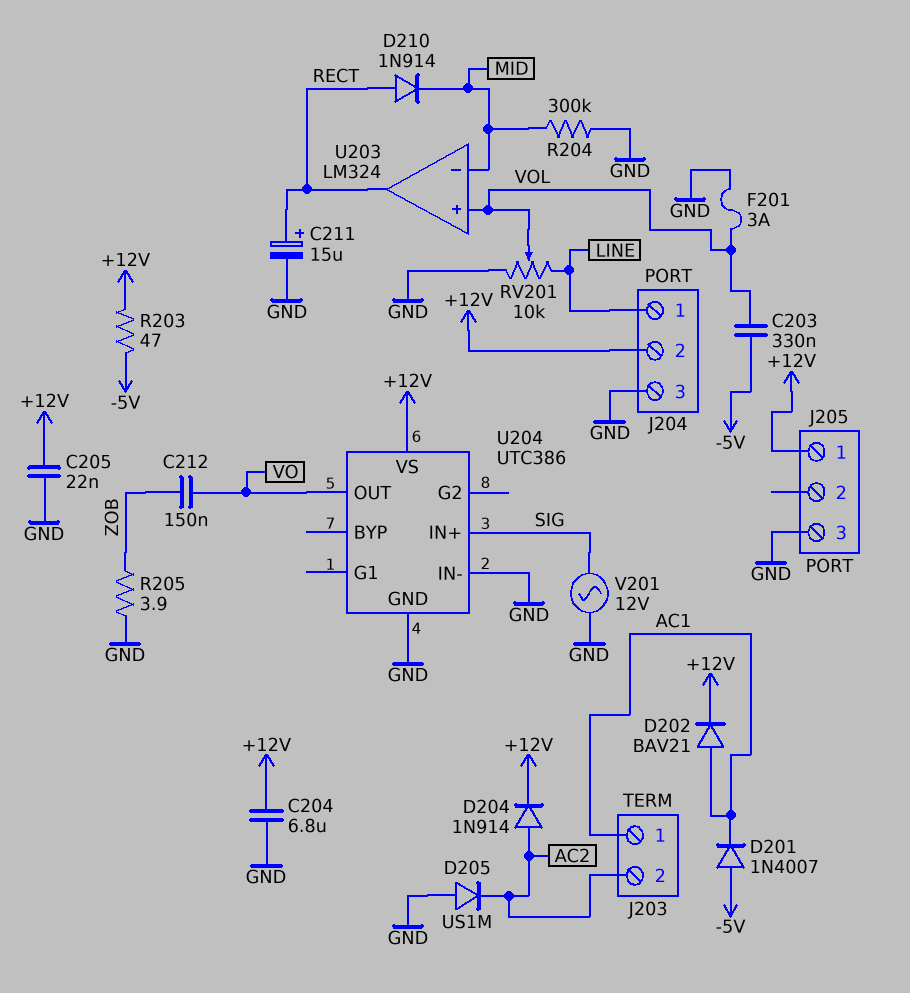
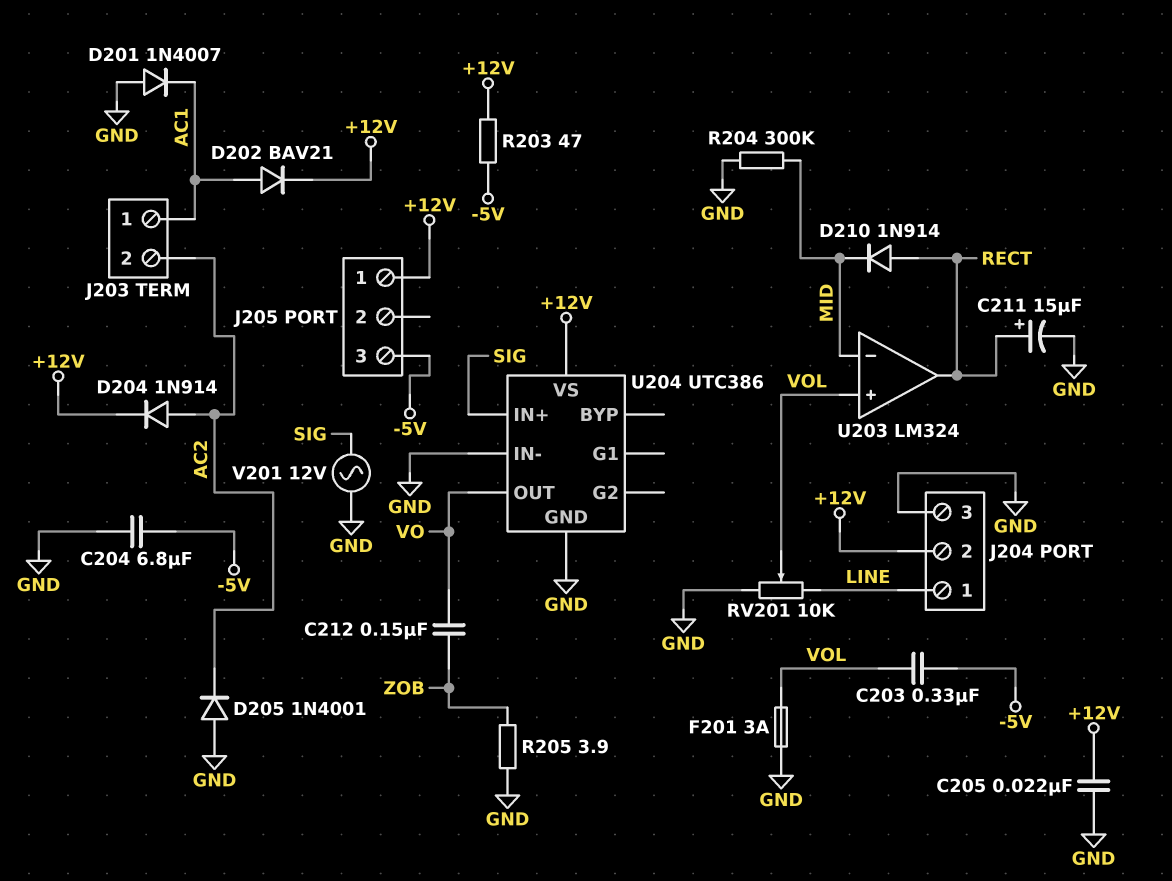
C204: 6.8uF (+12V, GND) -> 6.8uF (-5V, GND)
D201: diode 1N4007 (A -5V, K AC1) -> diode 1N4007 (A GND, K AC1)
D205: diode US1M (A GND, K AC2) -> diode 1N4001 (A GND, K AC2)
J205 pin 3: GND -> -5V

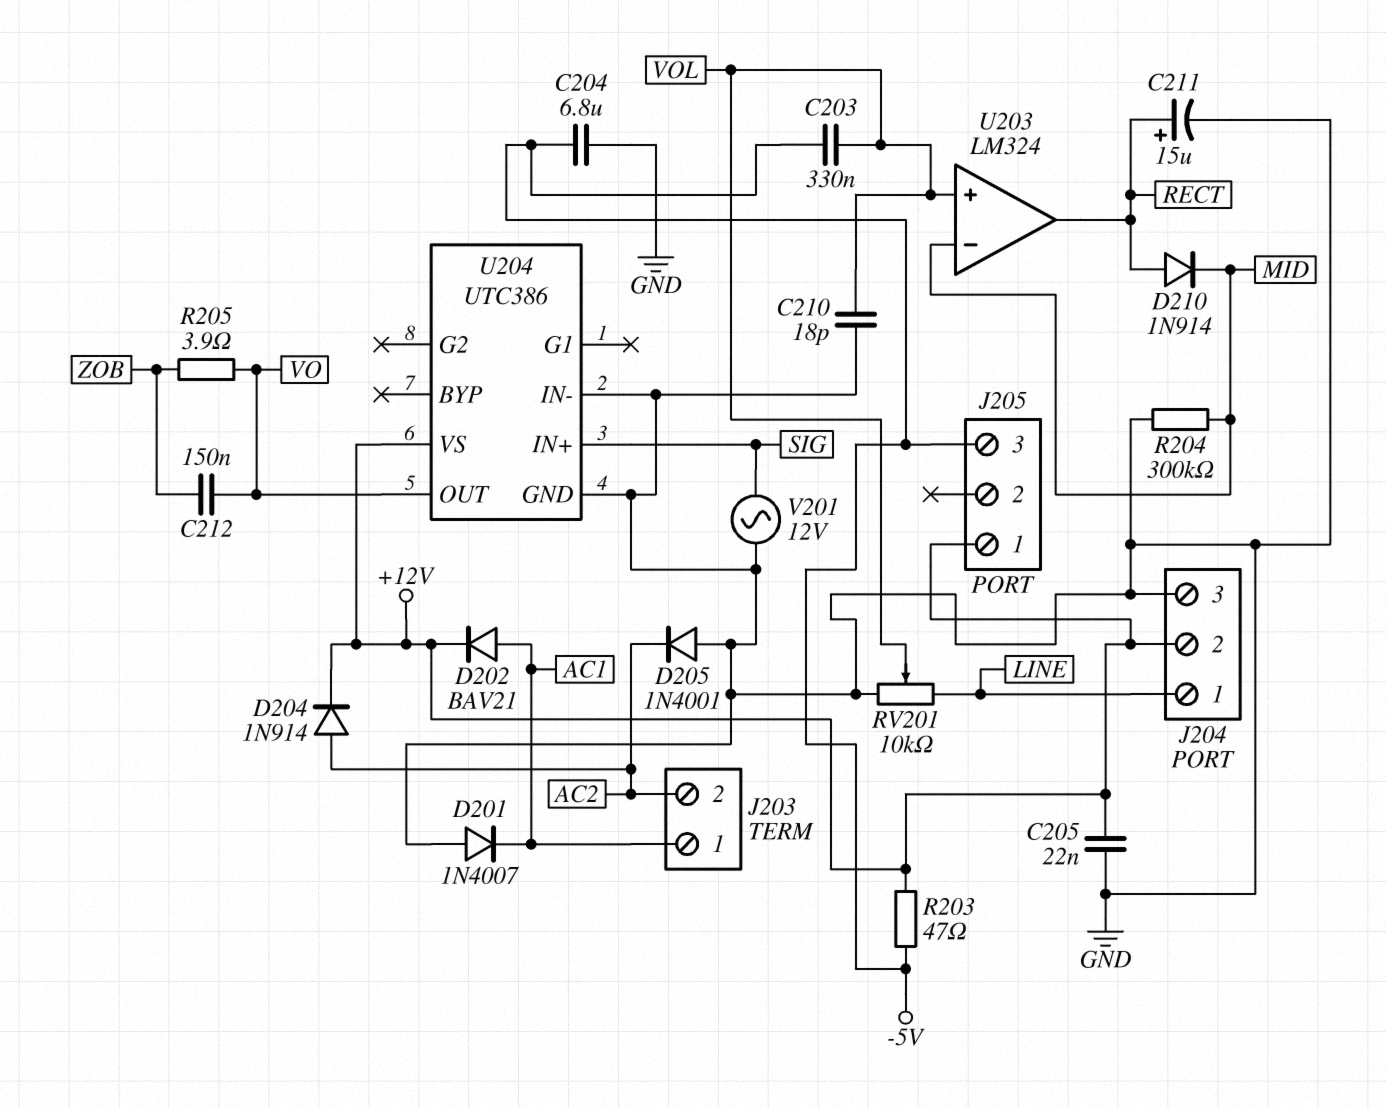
C210: none -> 18pF (GND, VOL)
F201: 3A (GND, VOL) -> none
R205: 3.9 (GND, ZOB) -> 3.9 (VO, ZOB)

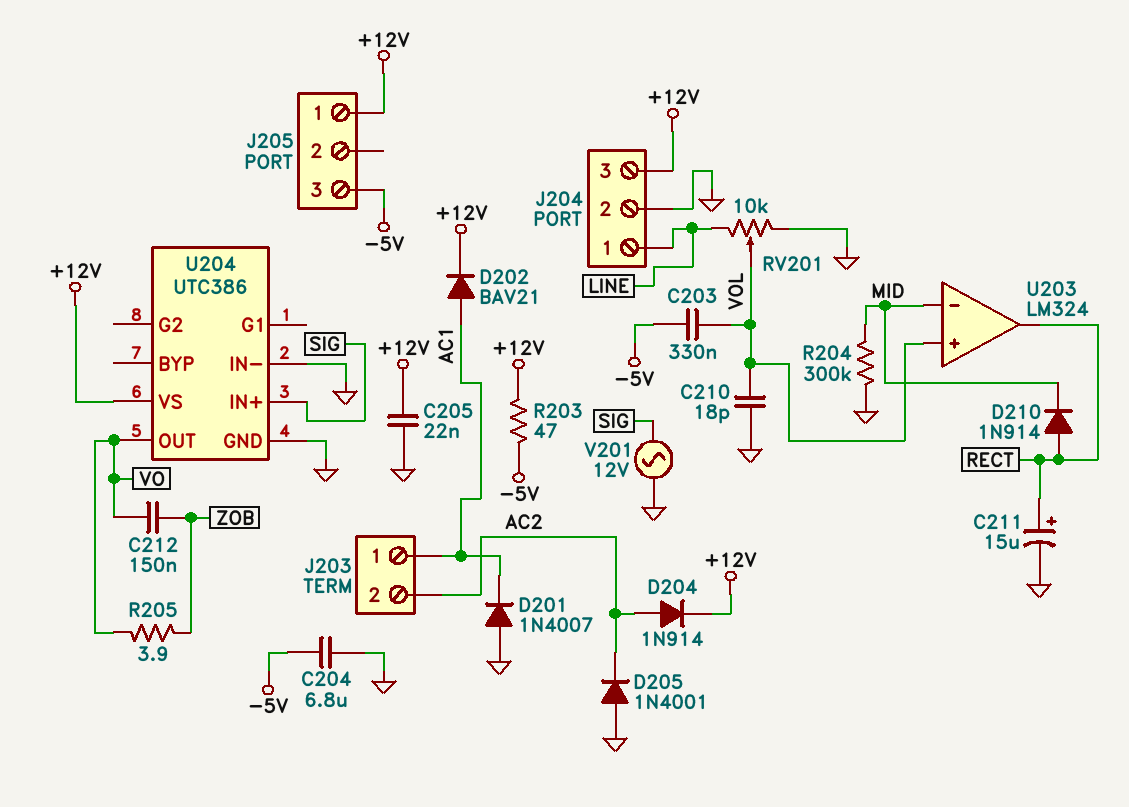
J204 pin 2: +12V -> GND
J204 pin 3: GND -> +12V

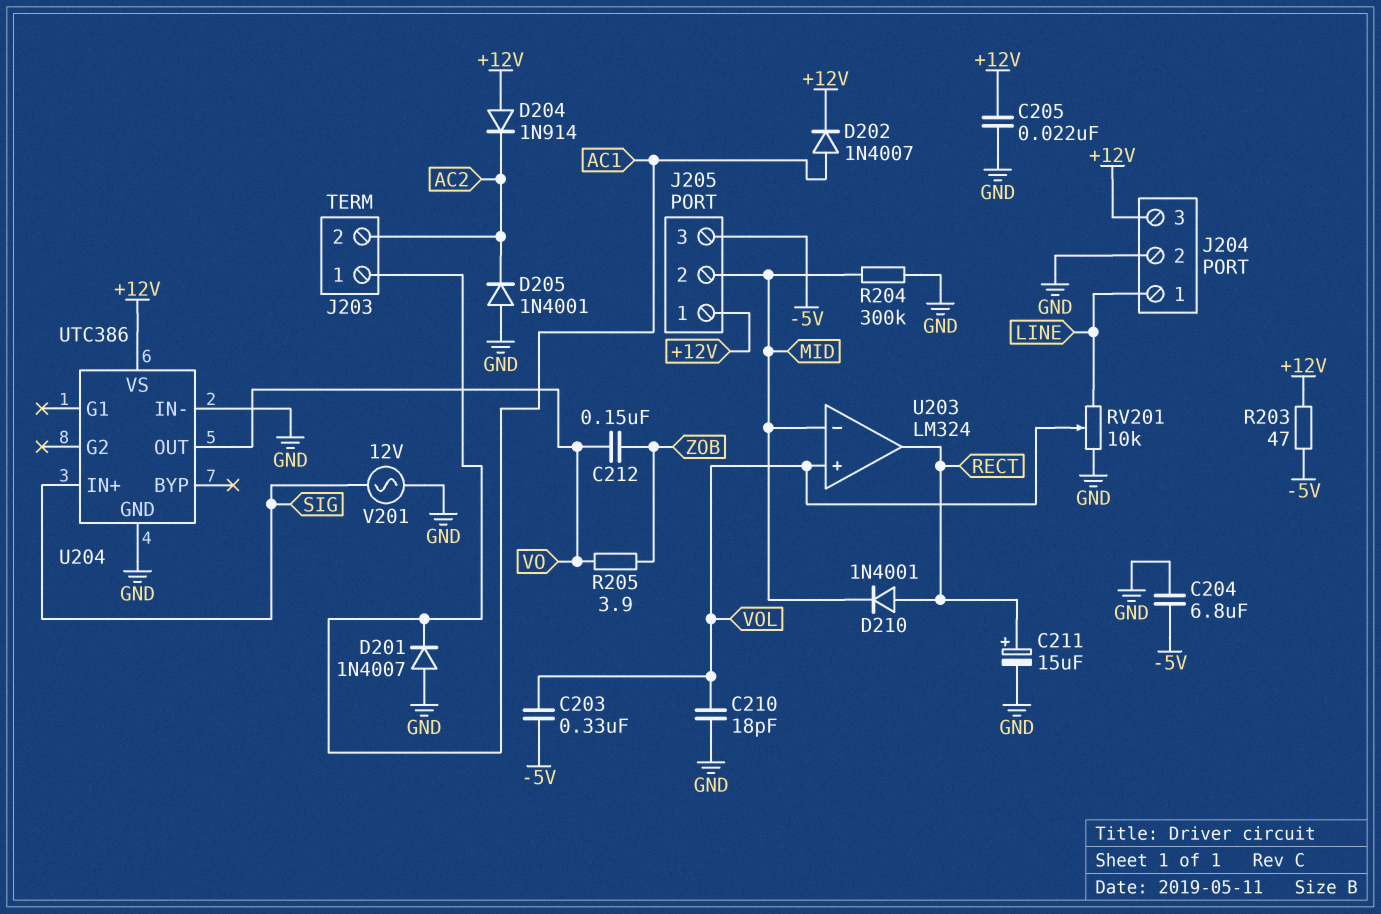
D202: diode BAV21 (A AC1, K +12V) -> diode 1N4007 (A AC1, K +12V)
D204: diode 1N914 (A AC2, K +12V) -> diode 1N914 (A +12V, K AC2)
D210: diode 1N914 (A RECT, K MID) -> diode 1N4001 (A RECT, K MID)
J205 pin 2: none -> MID

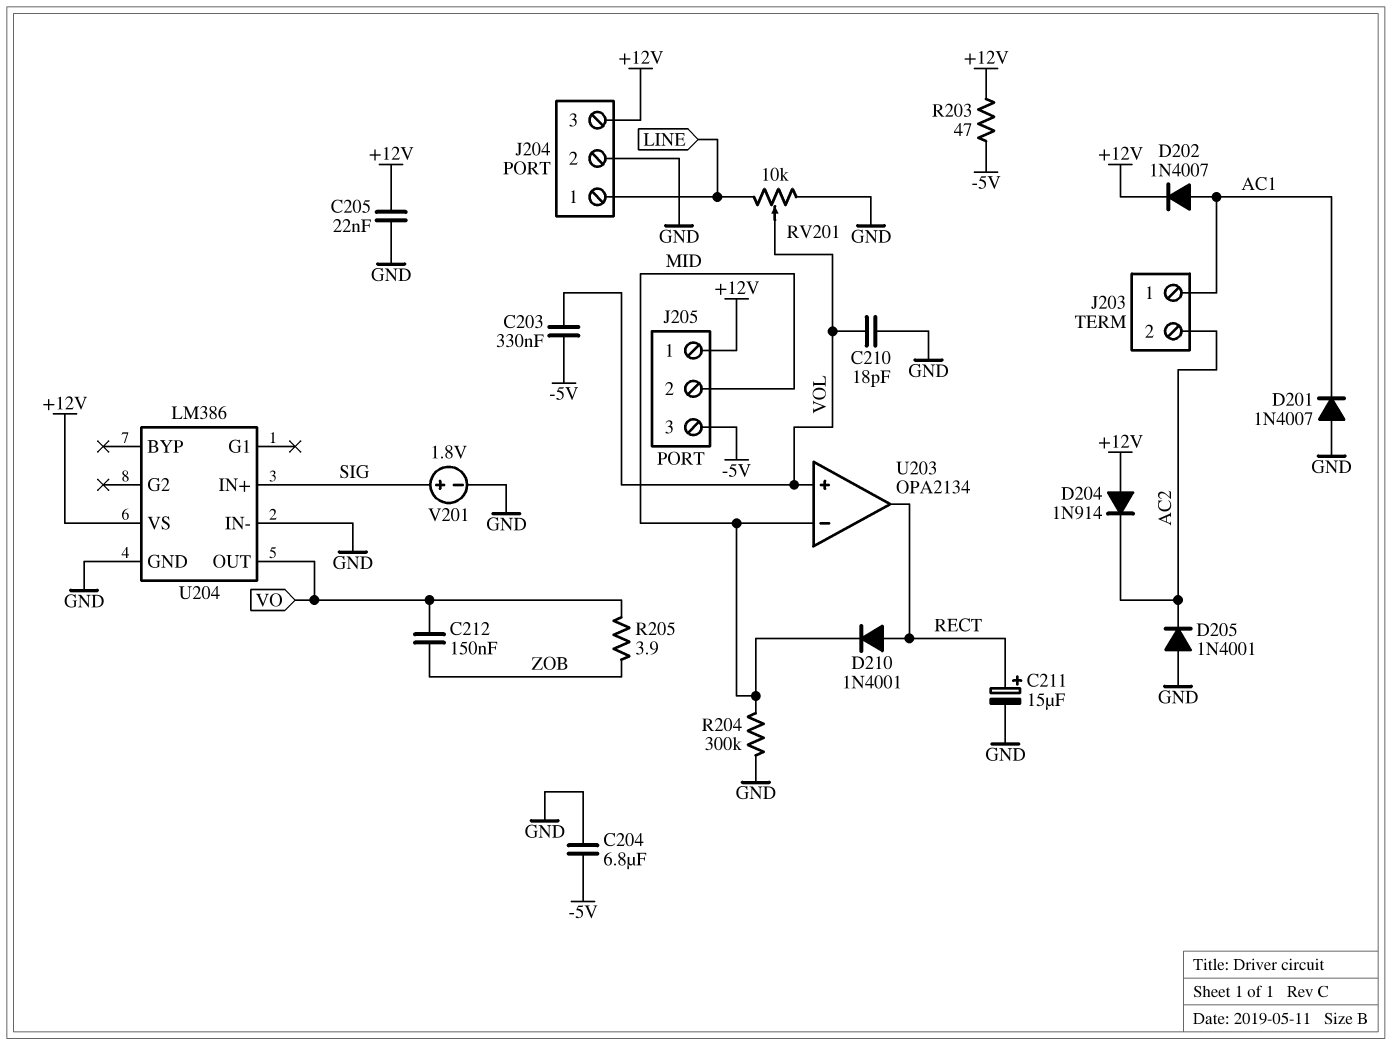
U203: LM324 -> OPA2134
U204: UTC386 -> LM386
V201: AC 12V (GND, SIG) -> 1.8V (plus SIG, minus GND)

